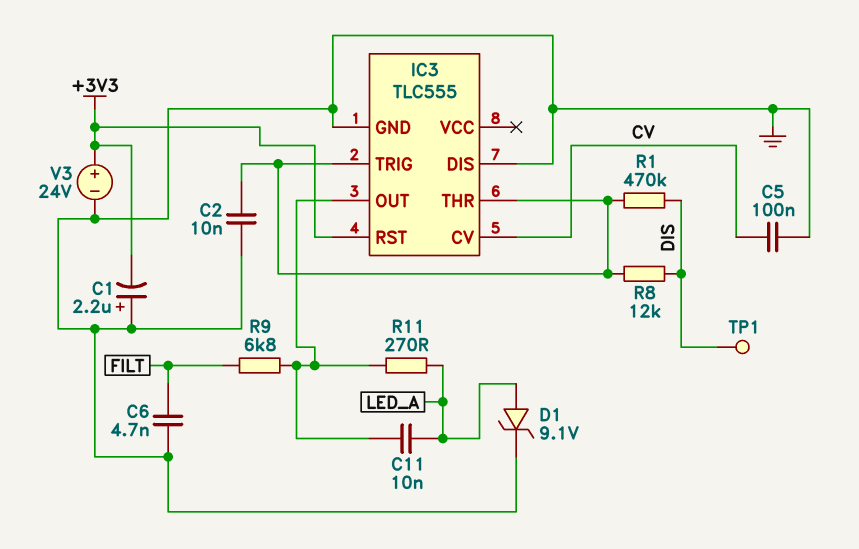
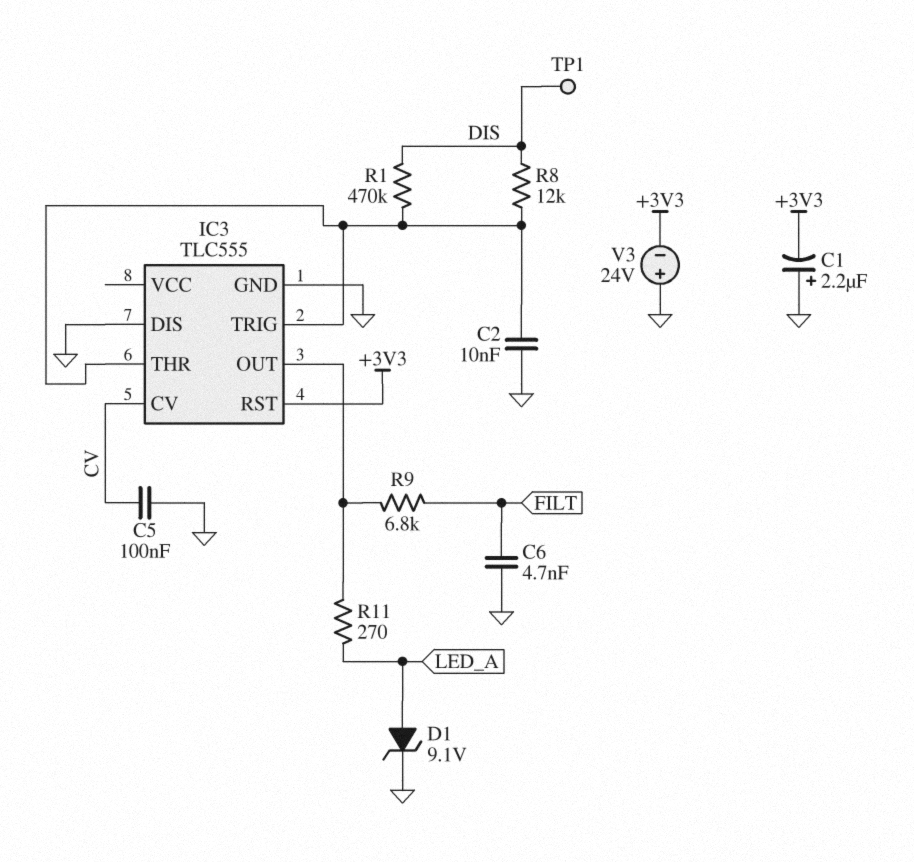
C11: 10nF (IC3/OUT, LED_A) -> none
V3: 24V (plus +3V3, minus GND) -> 24V (plus GND, minus +3V3)

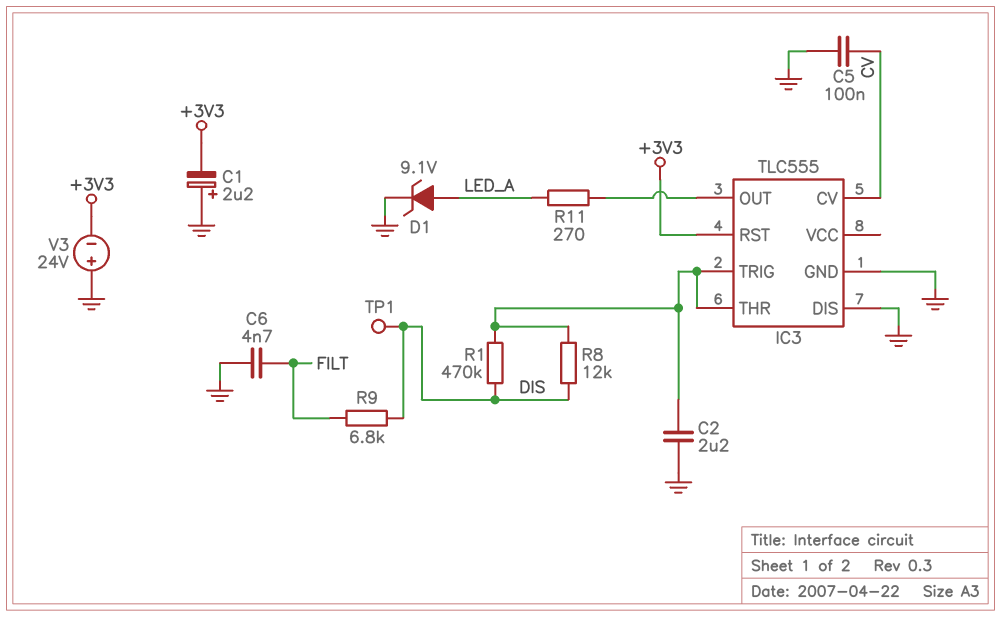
C2: 10nF (GND, IC3/THR) -> 2.2uF (GND, IC3/THR)
R9: 6.8k (FILT, IC3/OUT) -> 6.8k (DIS, FILT)

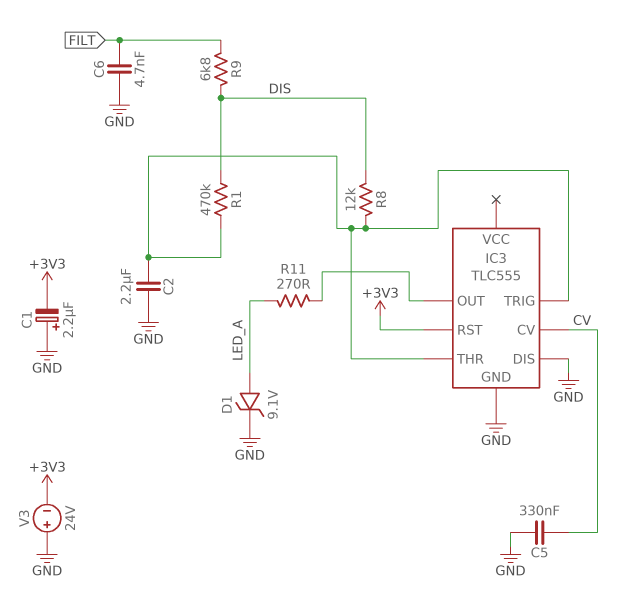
C5: 100nF (CV, GND) -> 330nF (CV, GND)
TP1: test point (DIS) -> none

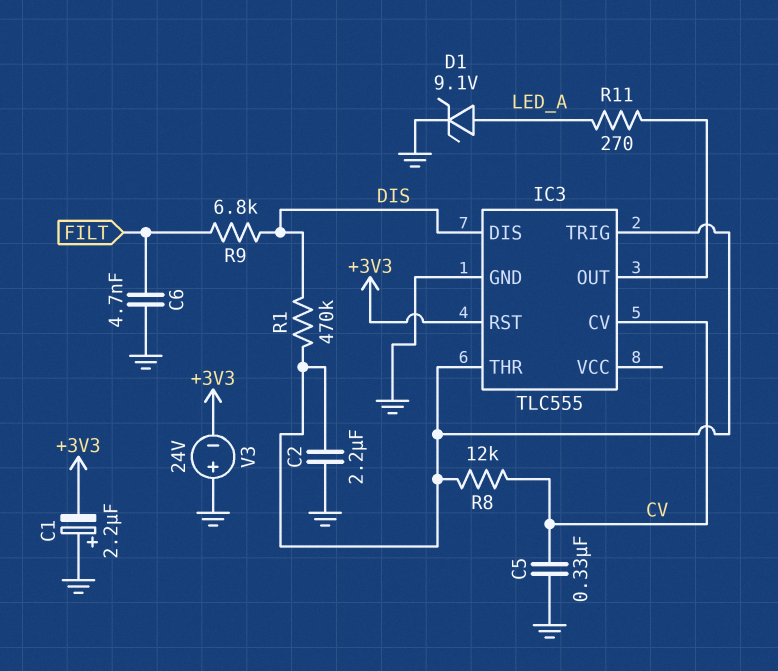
IC3 pin DIS: GND -> DIS
R8: 12k (DIS, IC3/THR) -> 12k (CV, IC3/THR)

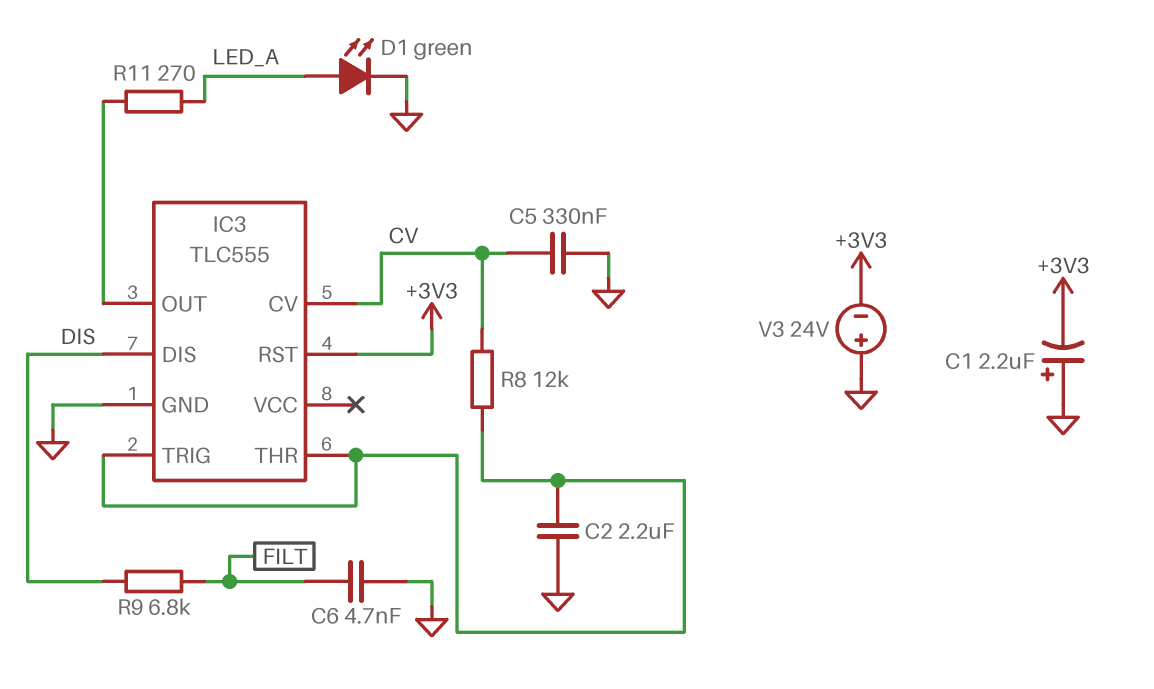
D1: zener 9.1V (A LED_A, K GND) -> LED green (A LED_A, K GND)
R1: 470k (DIS, IC3/THR) -> none

